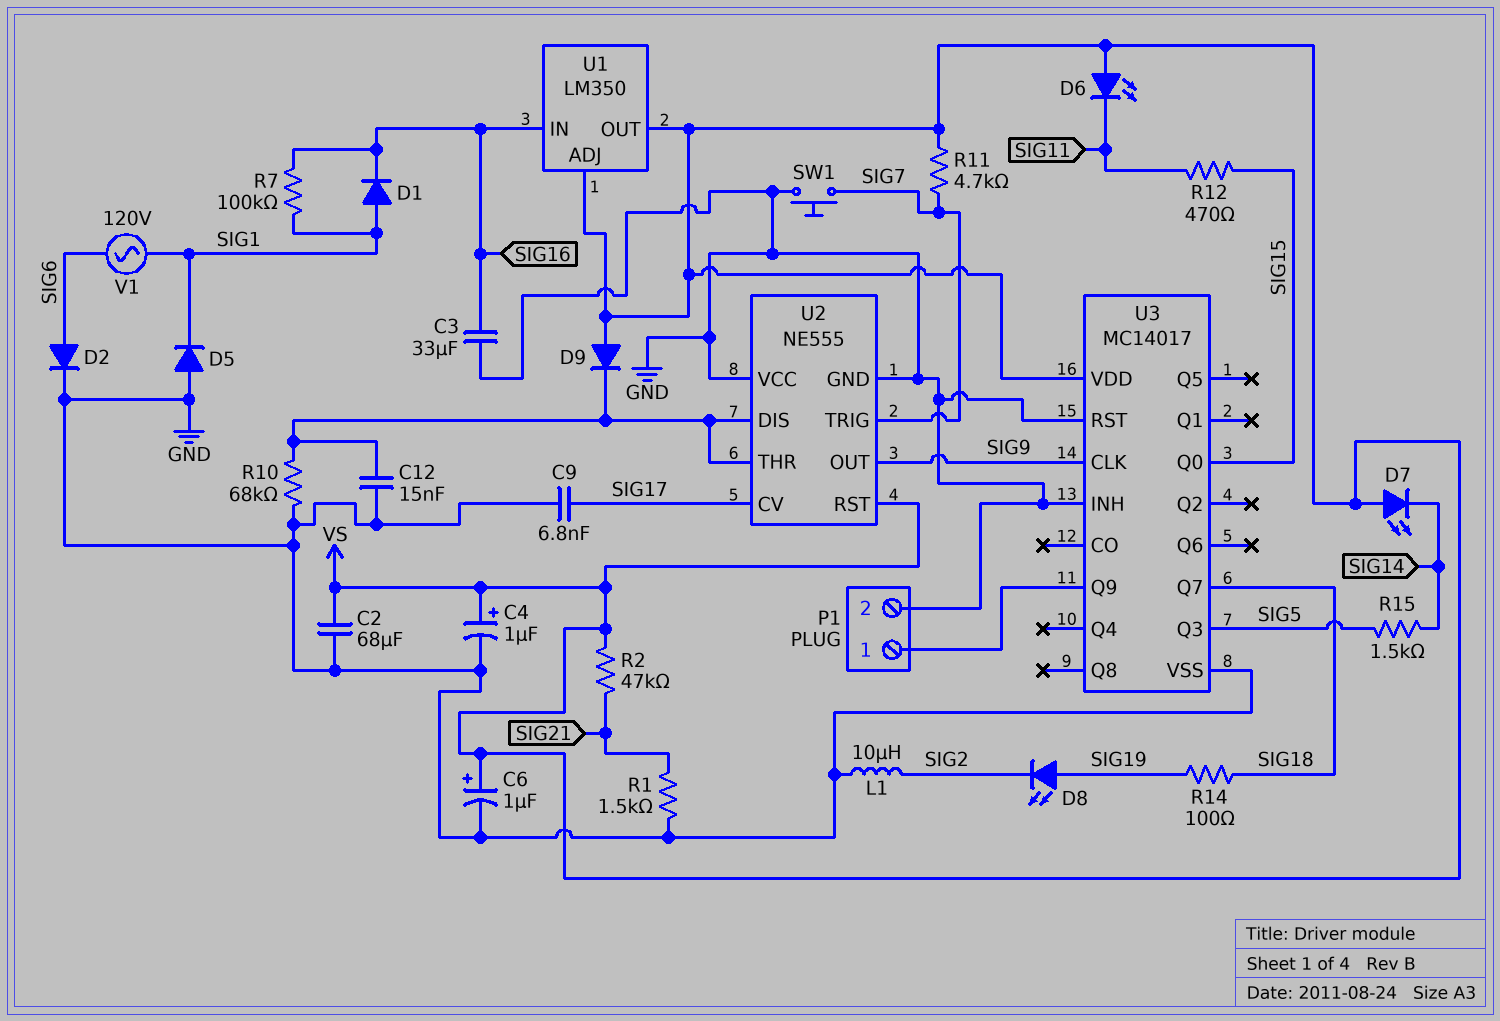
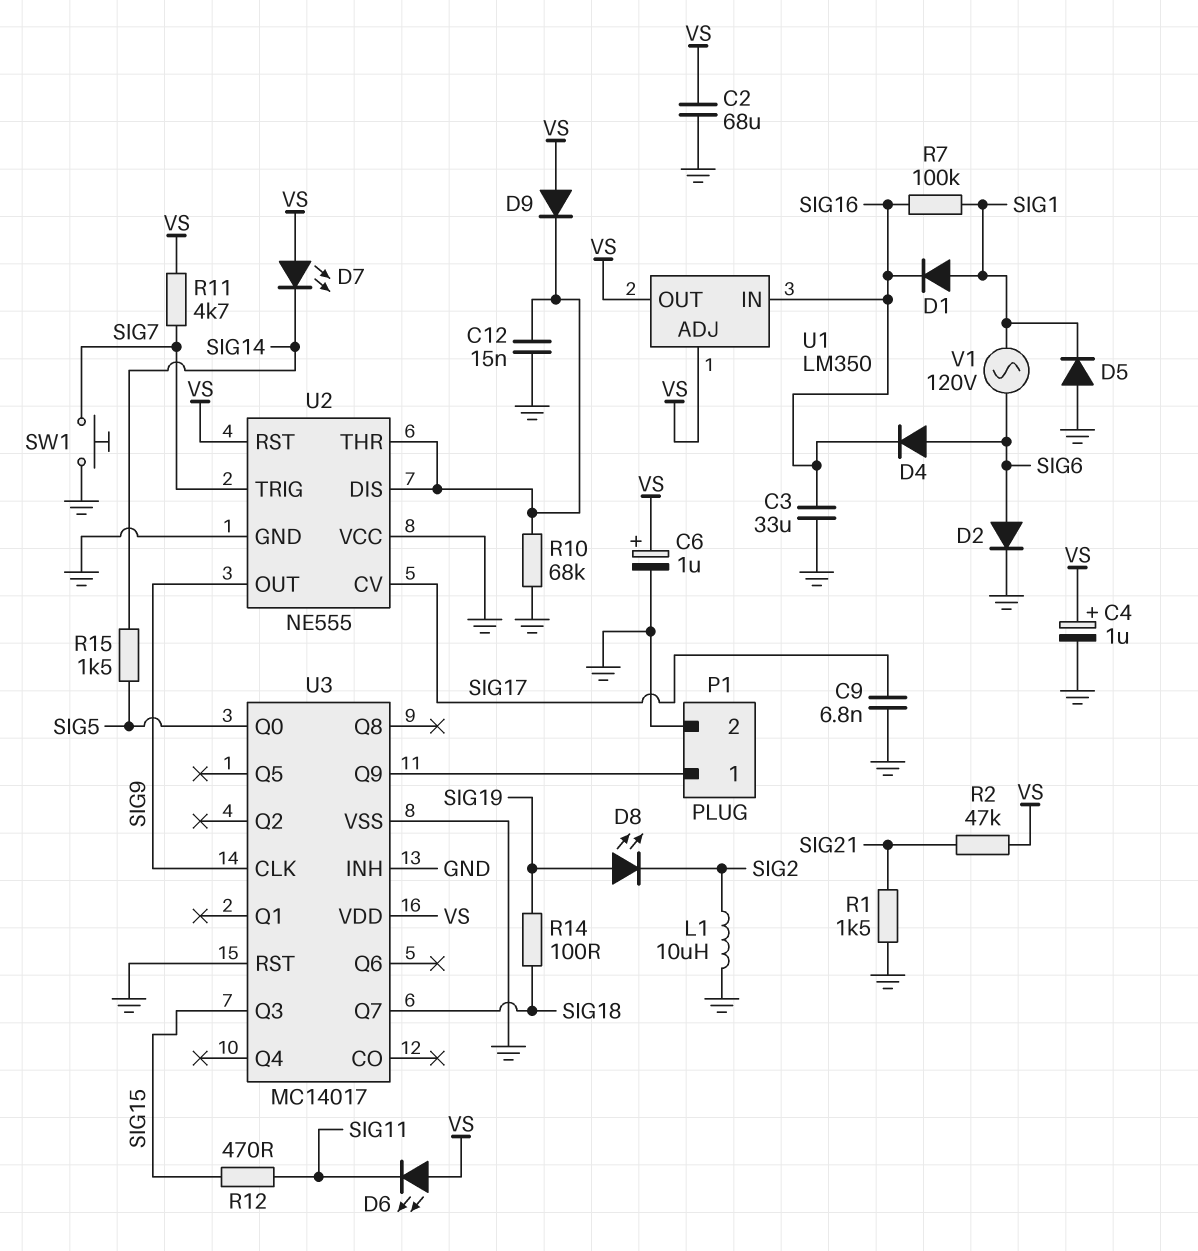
D4: none -> diode (A SIG6, K SIG16)
U3 pin Q0: SIG15 -> SIG5
U3 pin Q3: SIG5 -> SIG15

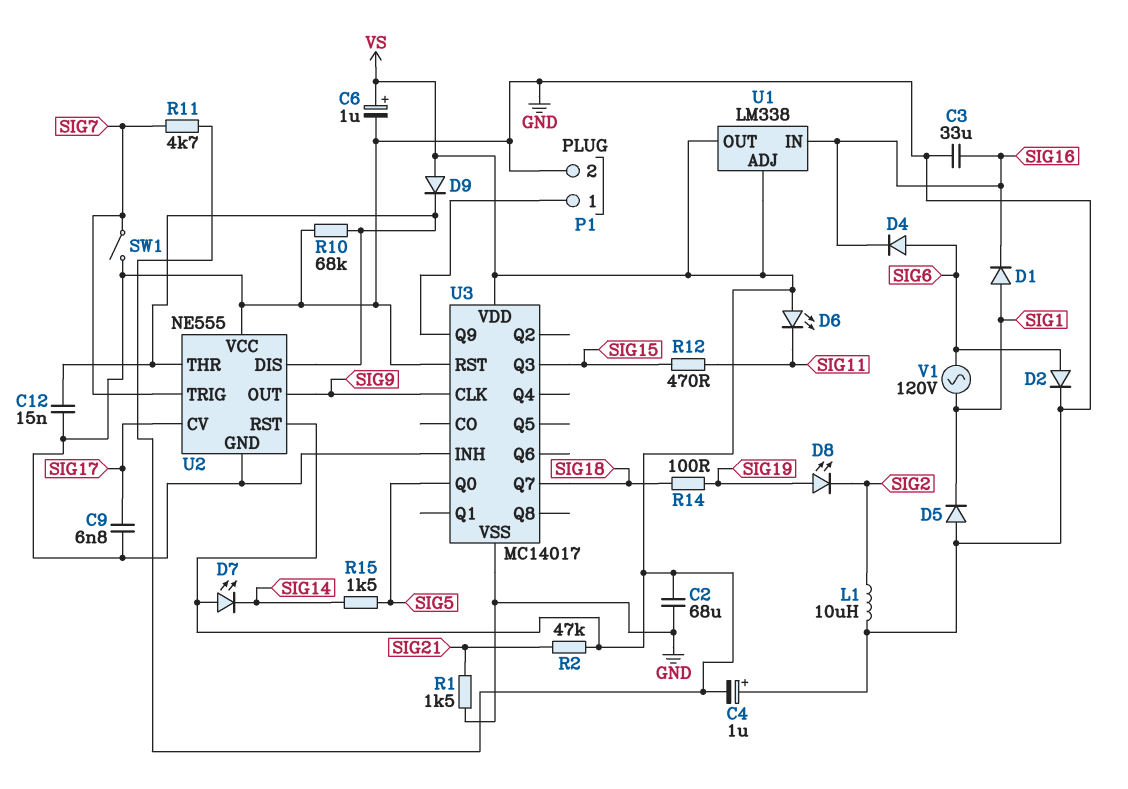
C4: 1uF (plus VS, minus GND) -> 1uF (plus GND, minus VS)
R7: 100k (SIG1, SIG16) -> none
SW1: button (GND, SIG7) -> switch (GND, SIG7)
U1: LM350 -> LM338

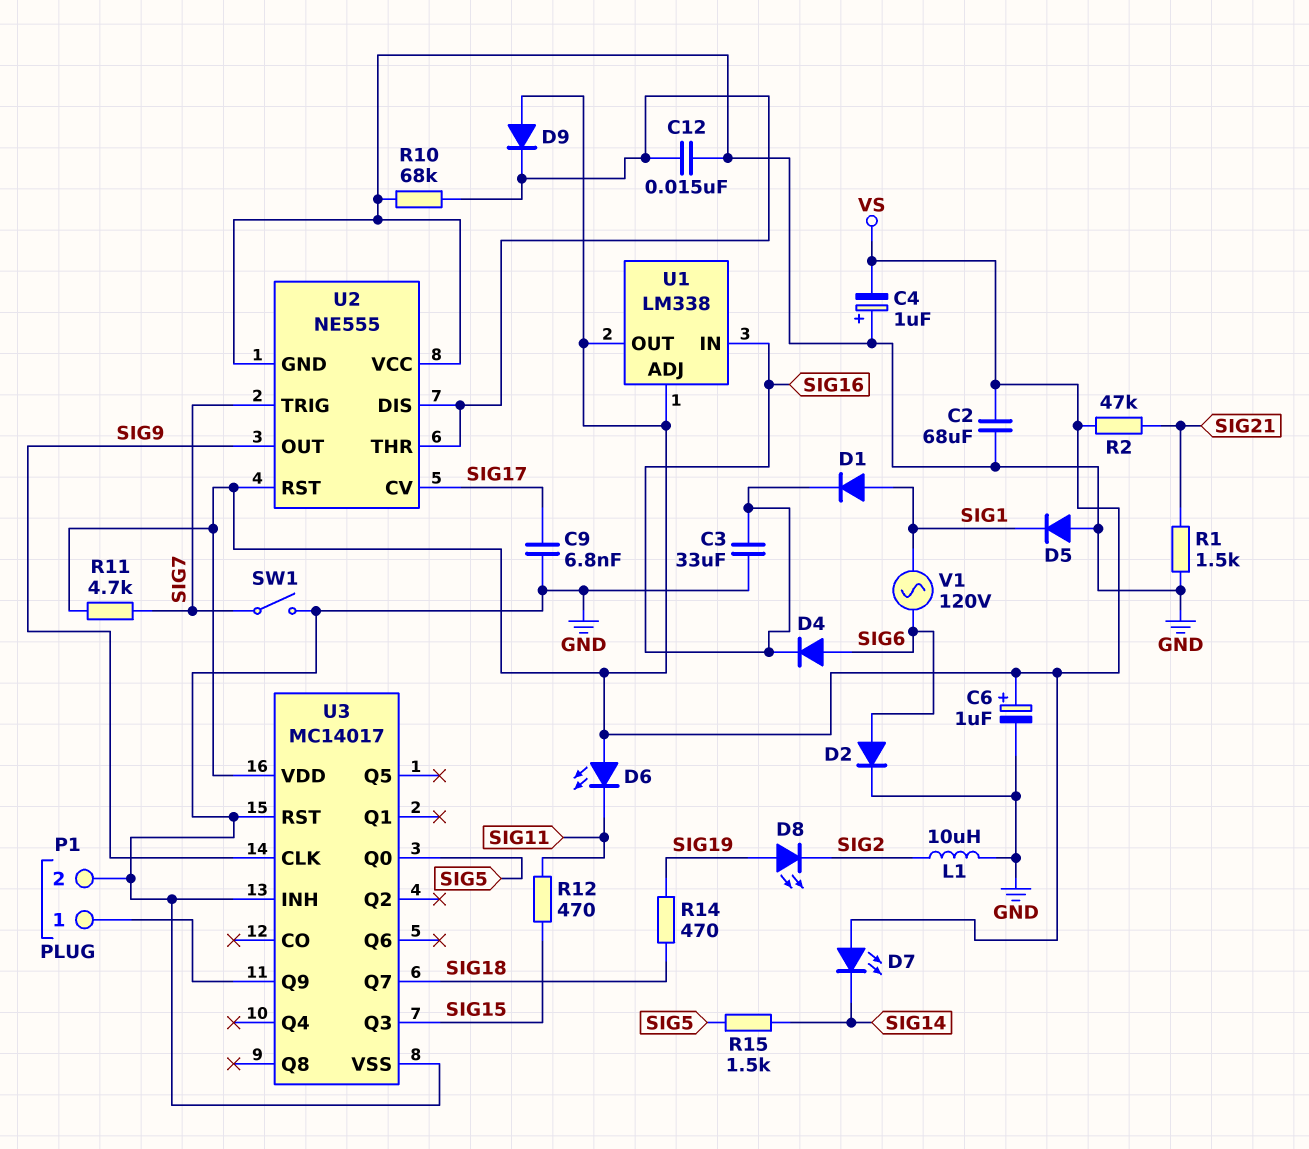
R14: 100 (SIG18, SIG19) -> 470 (SIG18, SIG19)

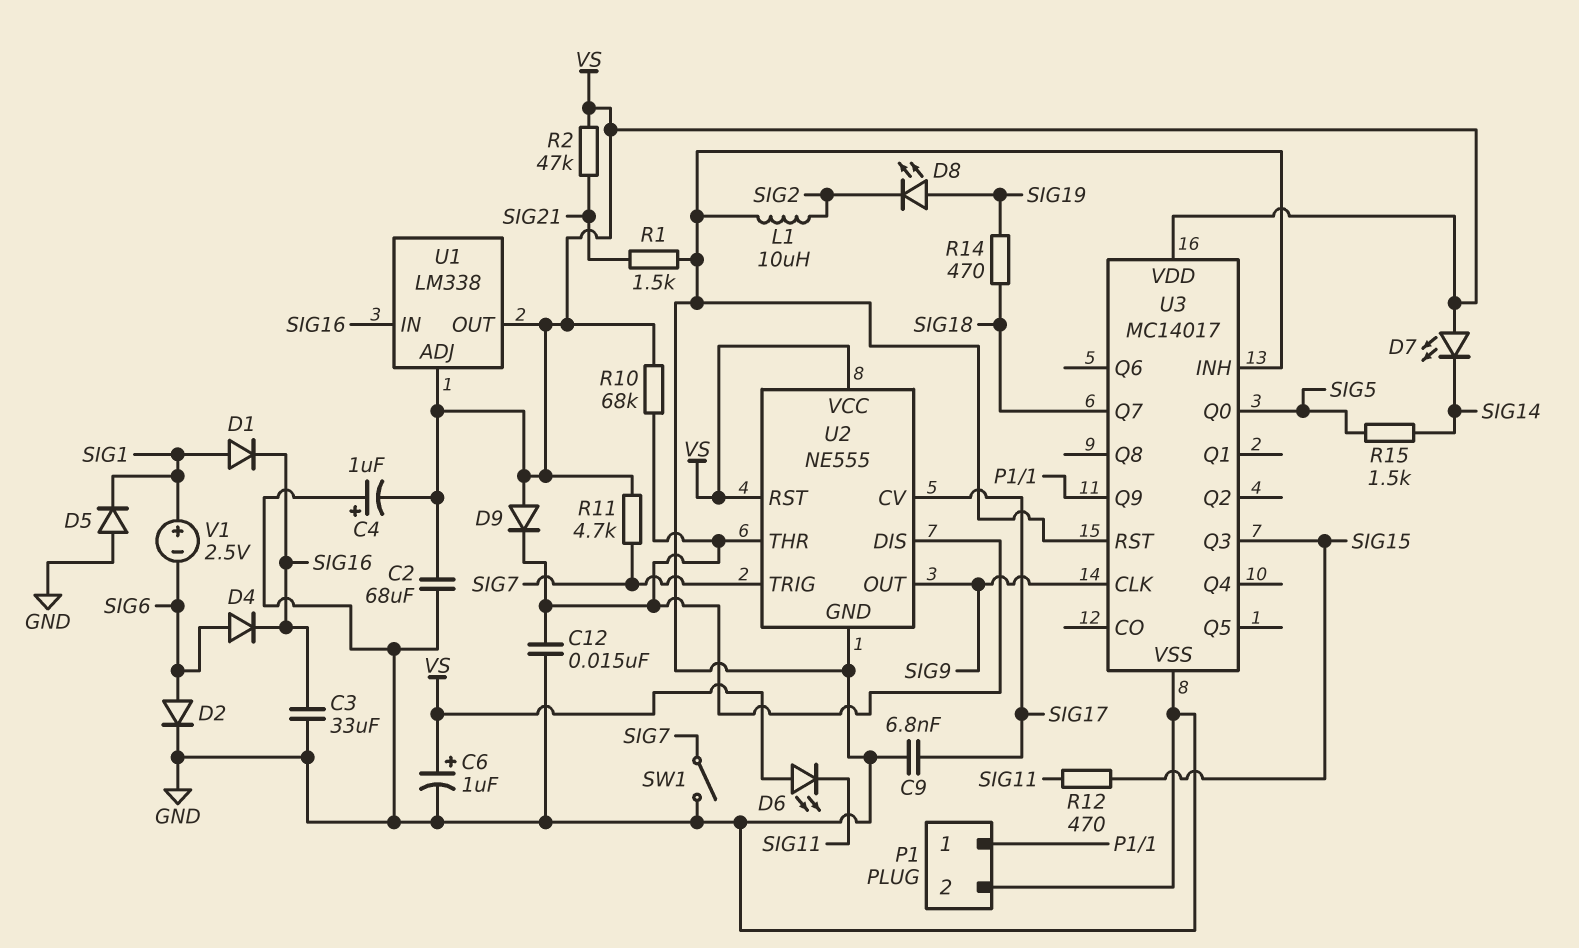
R10: 68k (GND, U2/DIS) -> 68k (U2/DIS, VS)
U2 pin VCC: GND -> VS
V1: AC 120V (SIG1, SIG6) -> 2.5V (plus SIG1, minus SIG6)

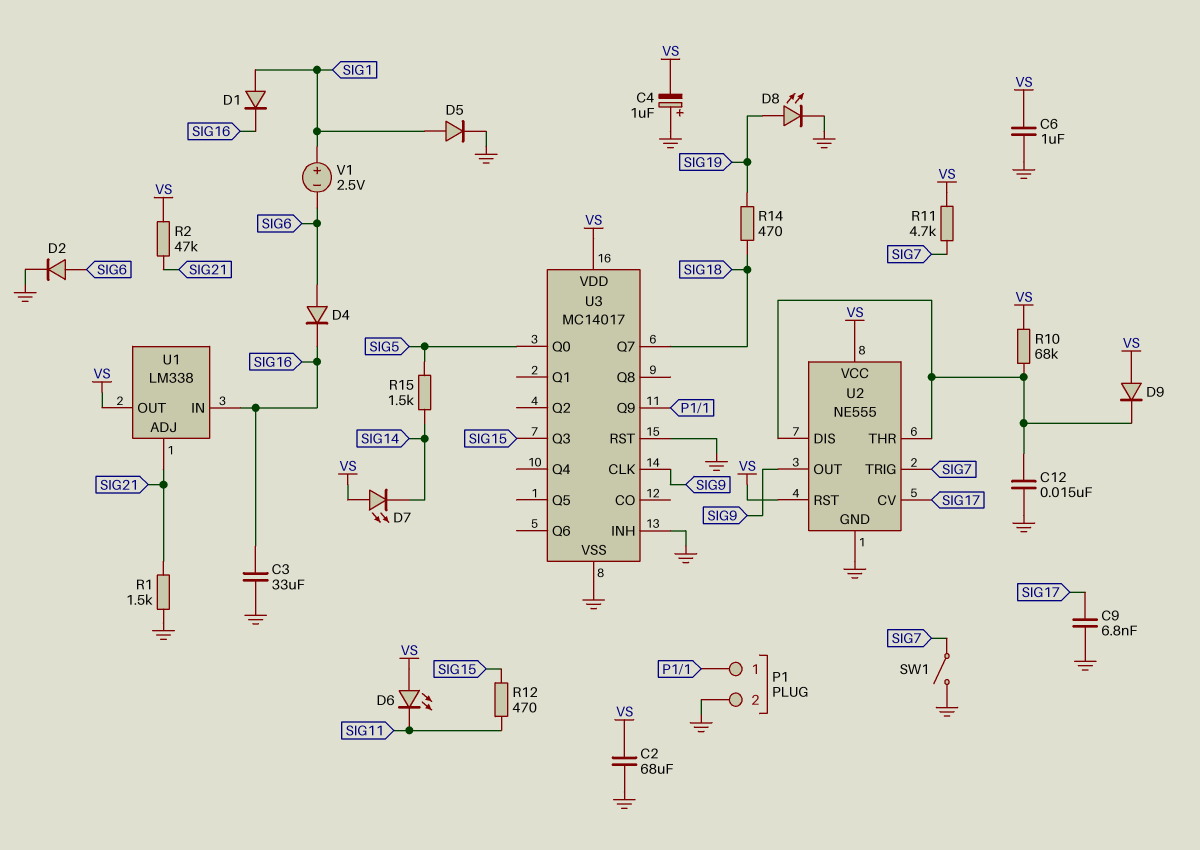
C6: 1uF (plus VS, minus GND) -> 1uF (GND, VS)
D5: diode (A GND, K SIG1) -> diode (A SIG1, K GND)
D8: LED (A SIG19, K SIG2) -> LED (A SIG19, K GND)
L1: 10uH (GND, SIG2) -> none
U1 pin ADJ: VS -> SIG21

